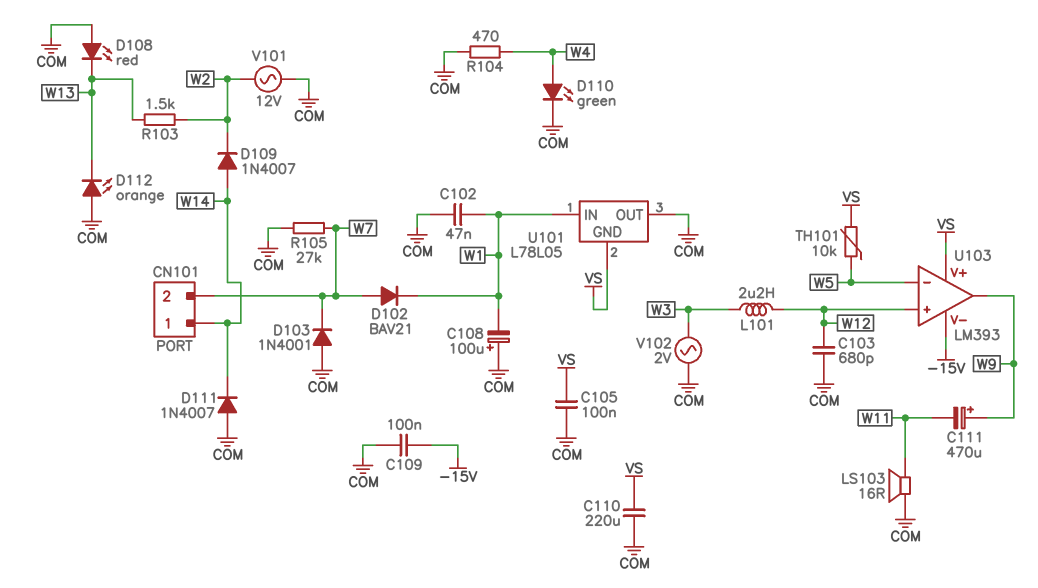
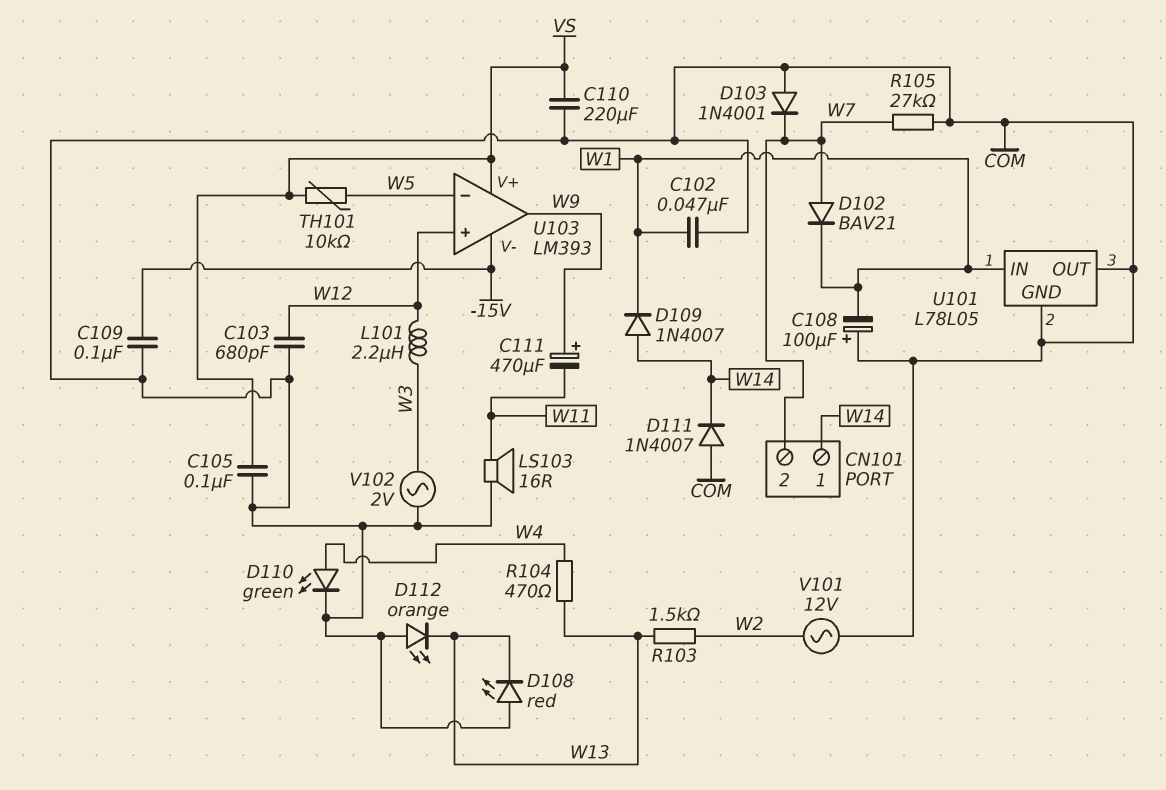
D109: diode 1N4007 (A W14, K W2) -> diode 1N4007 (A W14, K W1)
R104: 470 (COM, W4) -> 470 (W4, W13)
U101 pin GND: VS -> COM

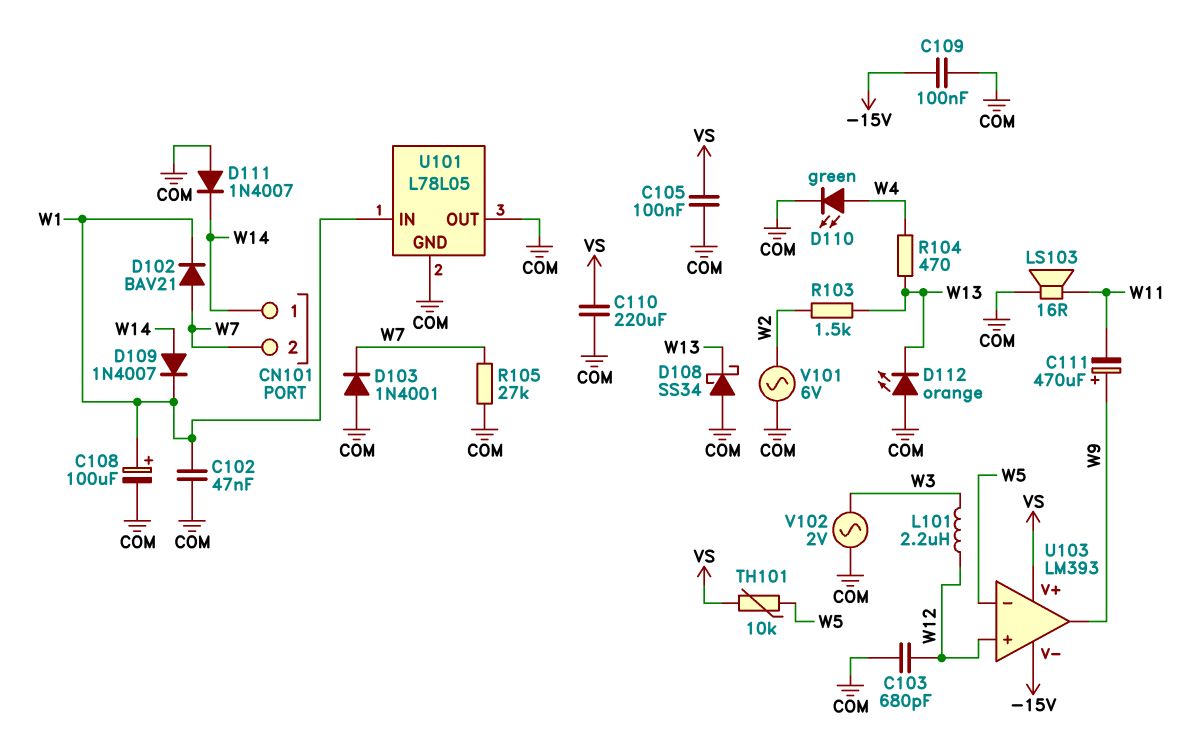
C108: 100uF (plus COM, minus W1) -> 100uF (plus W1, minus COM)
D108: LED red (A COM, K W13) -> schottky SS34 (A COM, K W13)
V101: AC 12V (COM, W2) -> AC 6V (COM, W2)

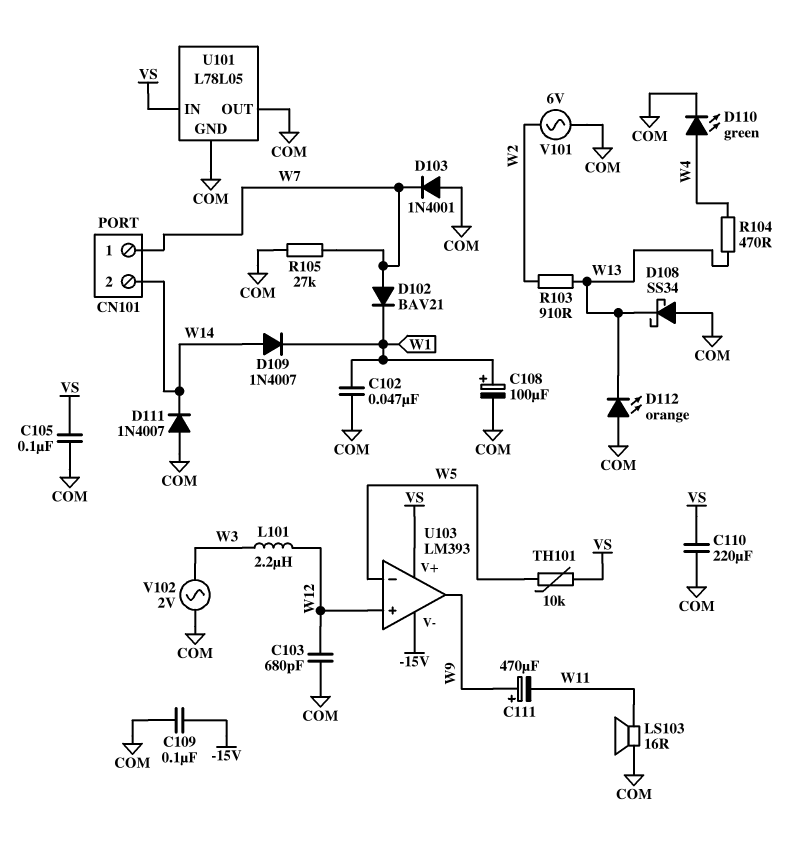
CN101 pin 1: W14 -> W7
CN101 pin 2: W7 -> W14
R103: 1.5k (W2, W13) -> 910 (W2, W13)
U101 pin IN: W1 -> VS

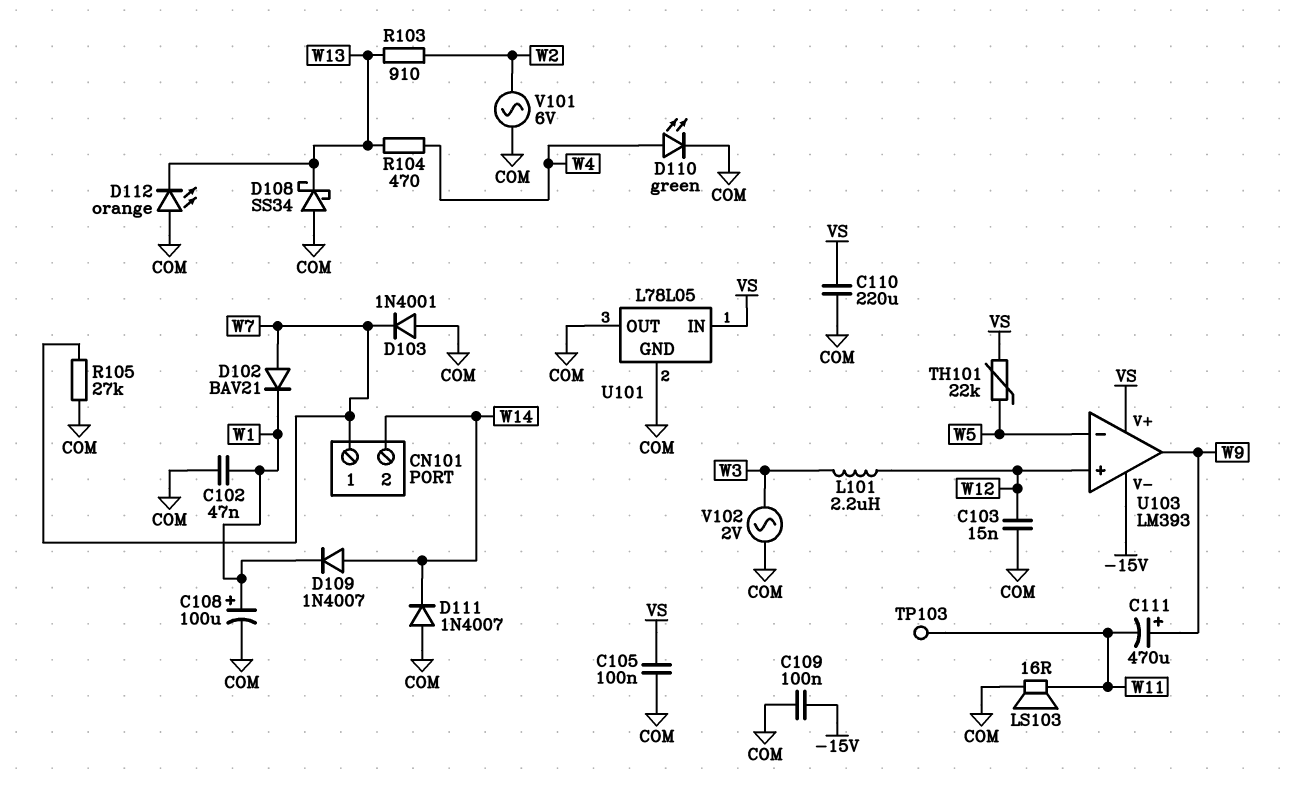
C103: 680pF (COM, W12) -> 15nF (COM, W12)
TH101: 10k (VS, W5) -> 22k (VS, W5)
TP103: none -> test point (W11)

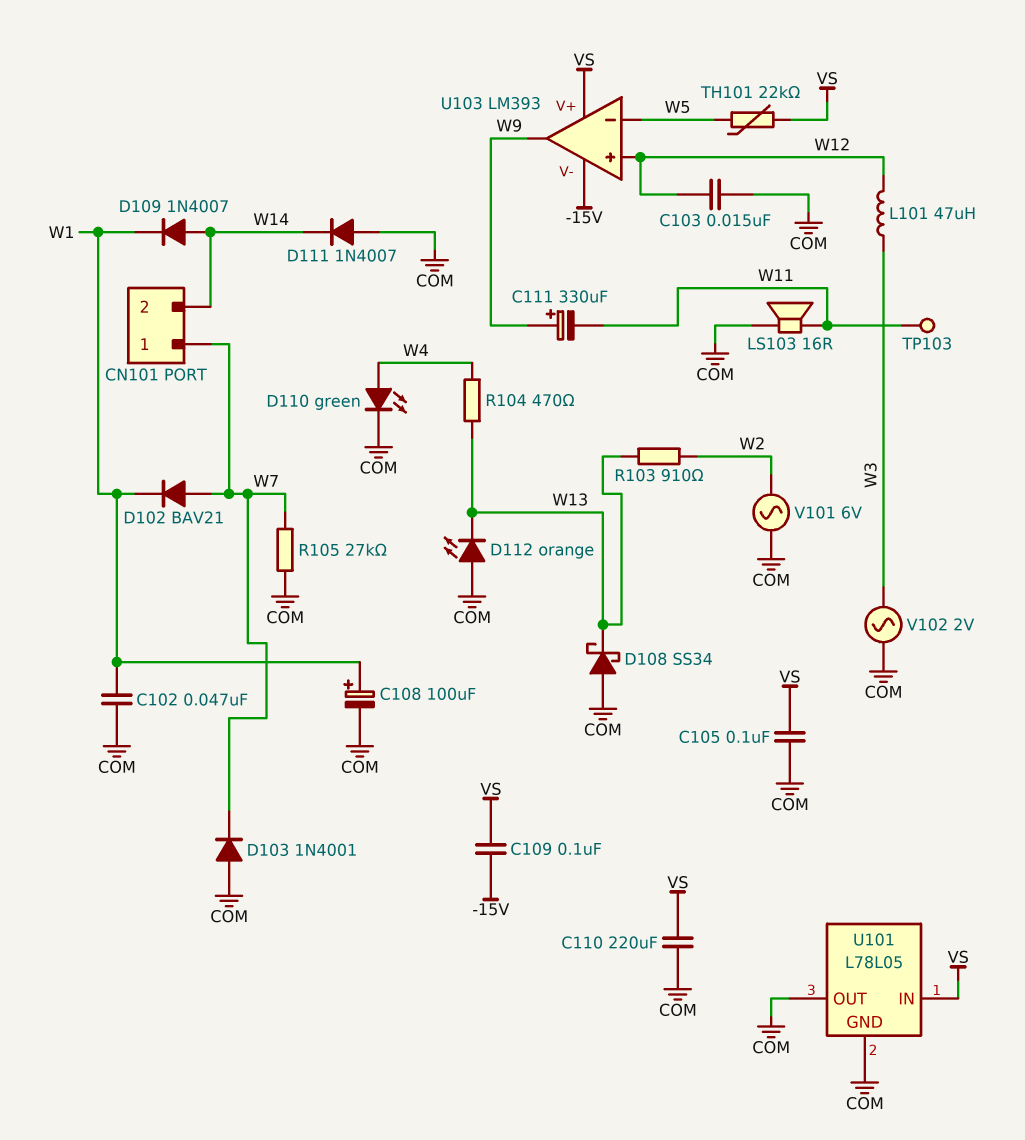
C109: 100nF (-15V, COM) -> 100nF (-15V, VS)
C111: 470uF (plus W9, minus W11) -> 330uF (plus W9, minus W11)
L101: 2.2uH (W3, W12) -> 47uH (W3, W12)

